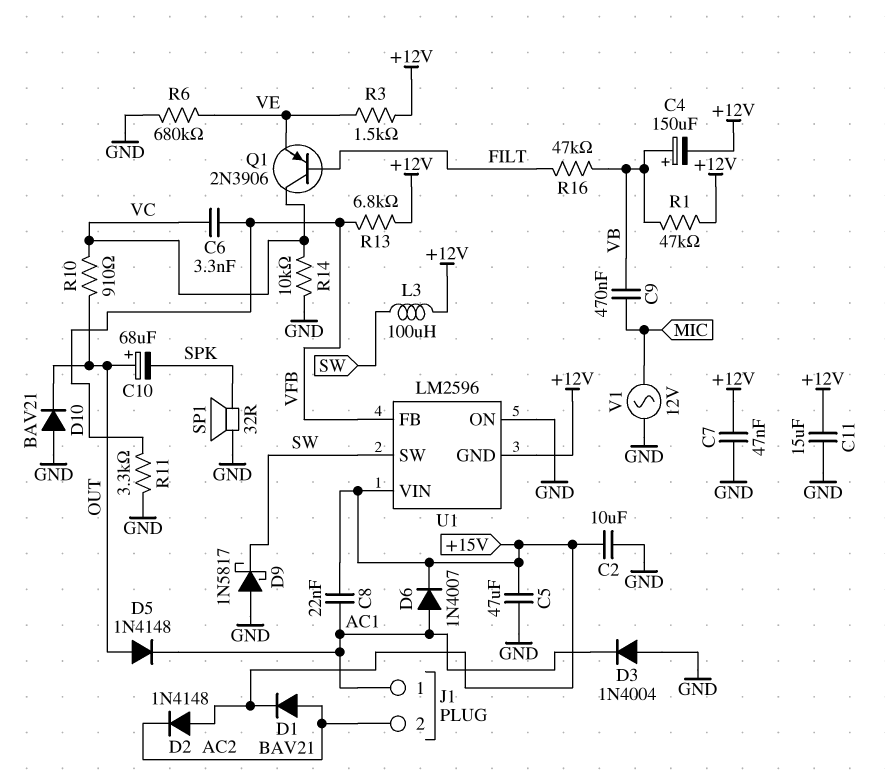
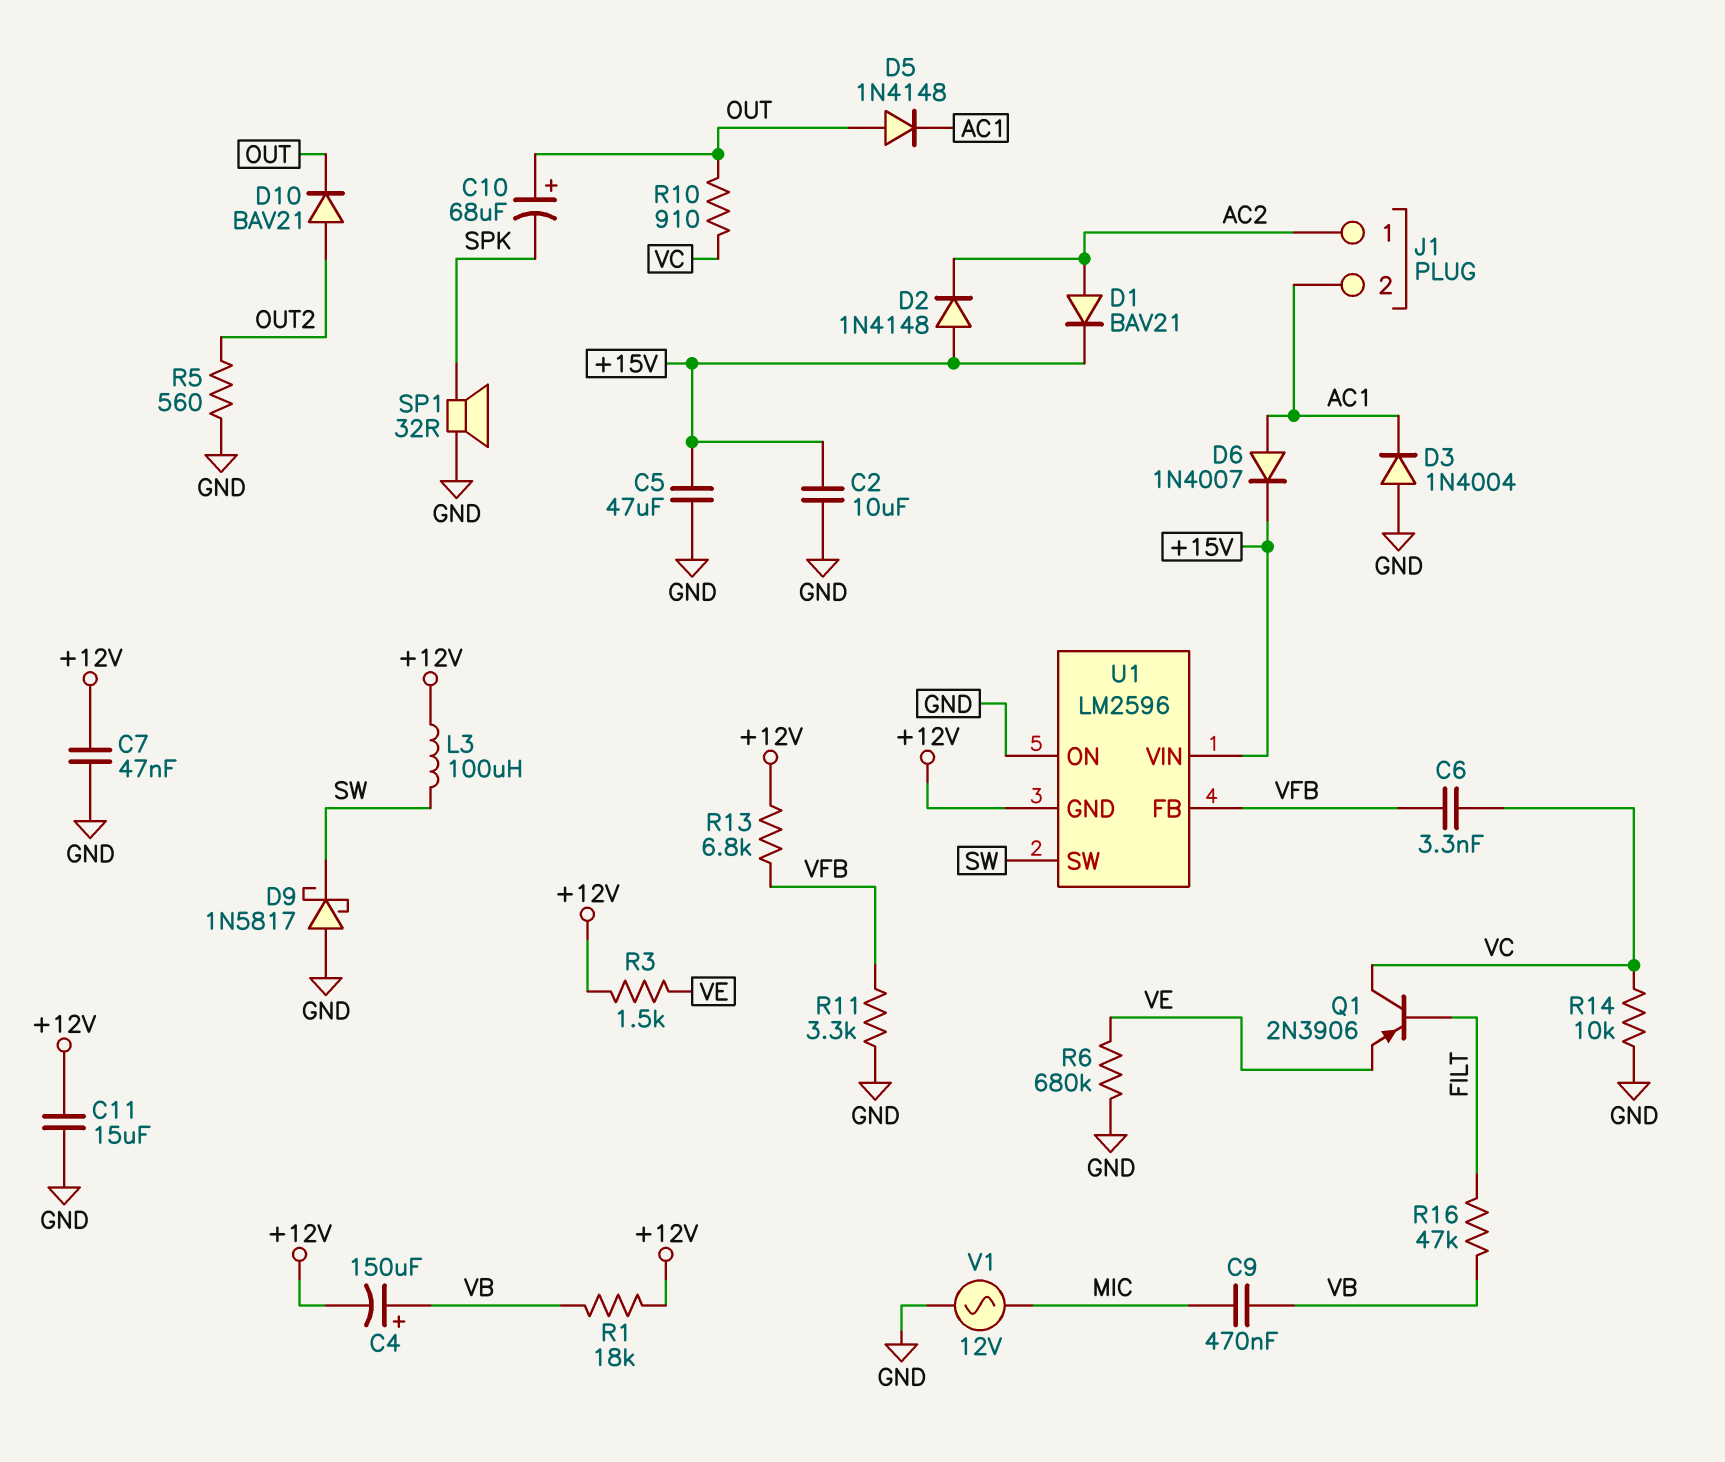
C8: 22nF (+15V, AC1) -> none
D10: diode BAV21 (A GND, K OUT) -> diode BAV21 (A OUT2, K OUT)
J1 pin 1: AC1 -> AC2
J1 pin 2: AC2 -> AC1
R1: 47k (+12V, VB) -> 18k (+12V, VB)
R5: none -> 560 (GND, OUT2)

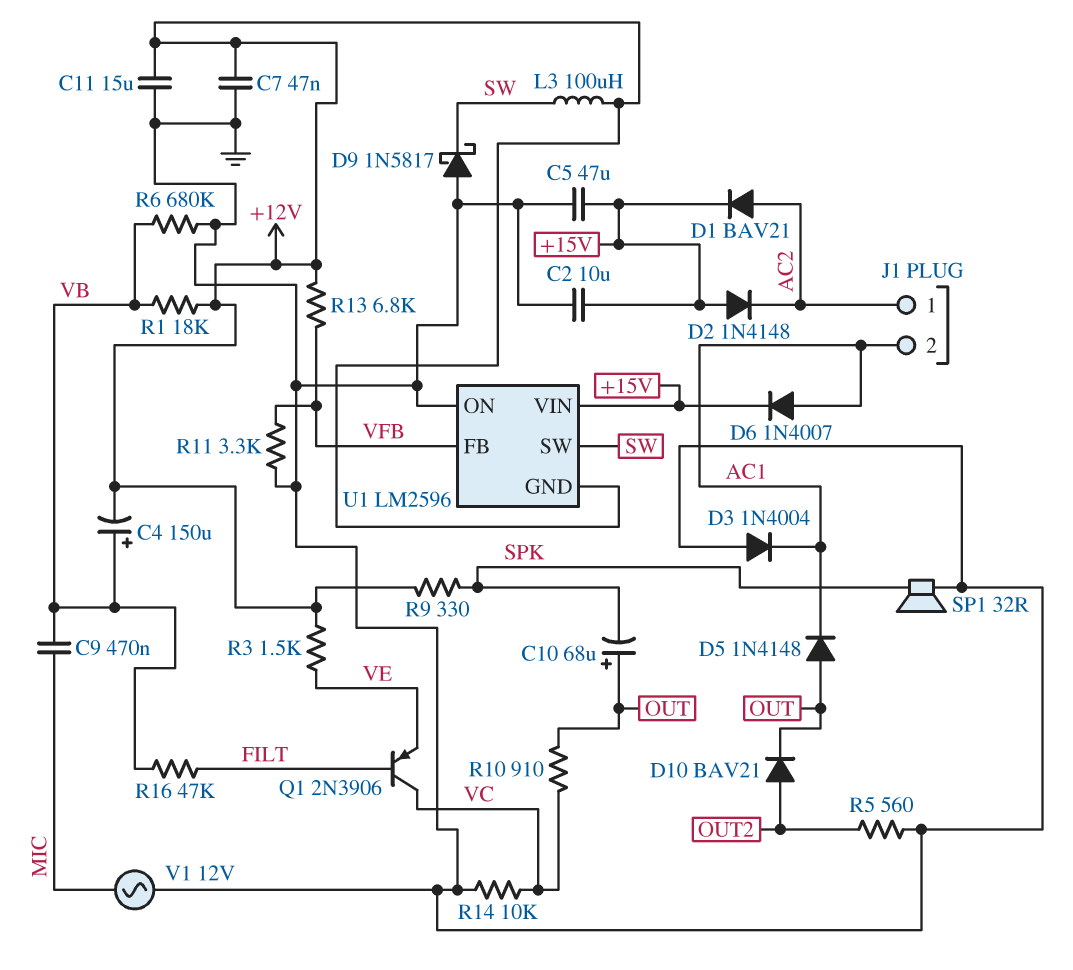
C6: 3.3nF (VC, VFB) -> none
R6: 680k (GND, VE) -> 680k (GND, VB)
R9: none -> 330 (+12V, SPK)

